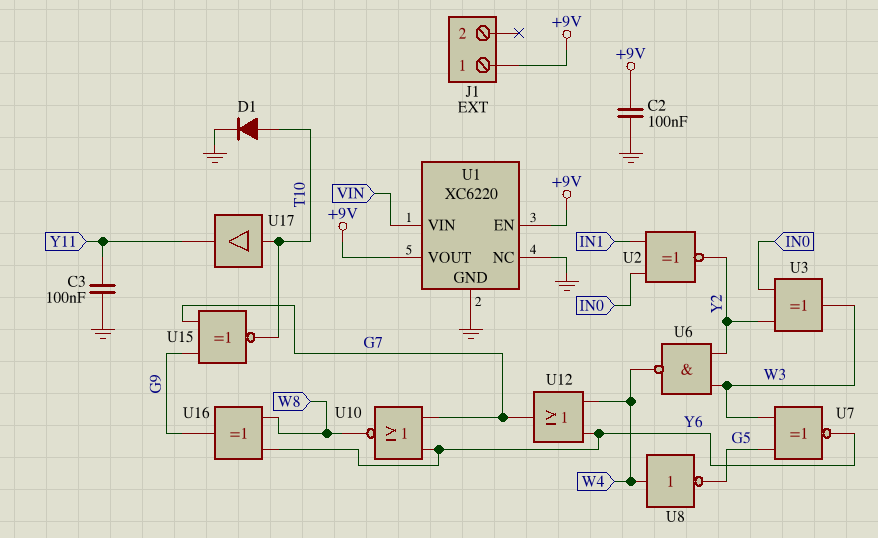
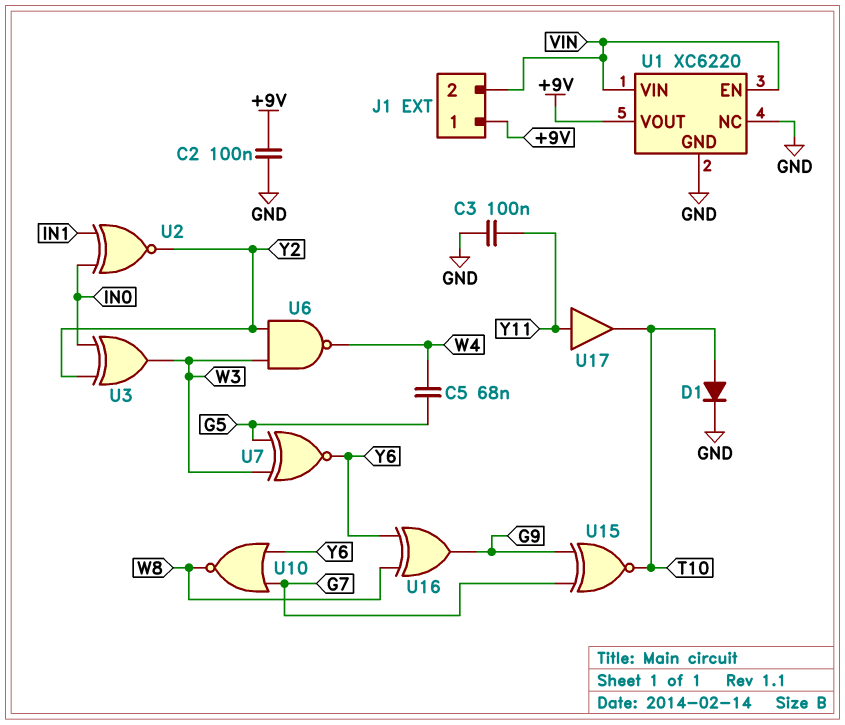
C5: none -> 68nF (G5, W4)
J1 pin 2: none -> VIN
U1 pin EN: +9V -> VIN
U8: NOT (in W4, out G5) -> none
U12: OR (in W4, in Y6, out G7) -> none
U17: buffer (in T10, out Y11) -> buffer (in Y11, out T10)

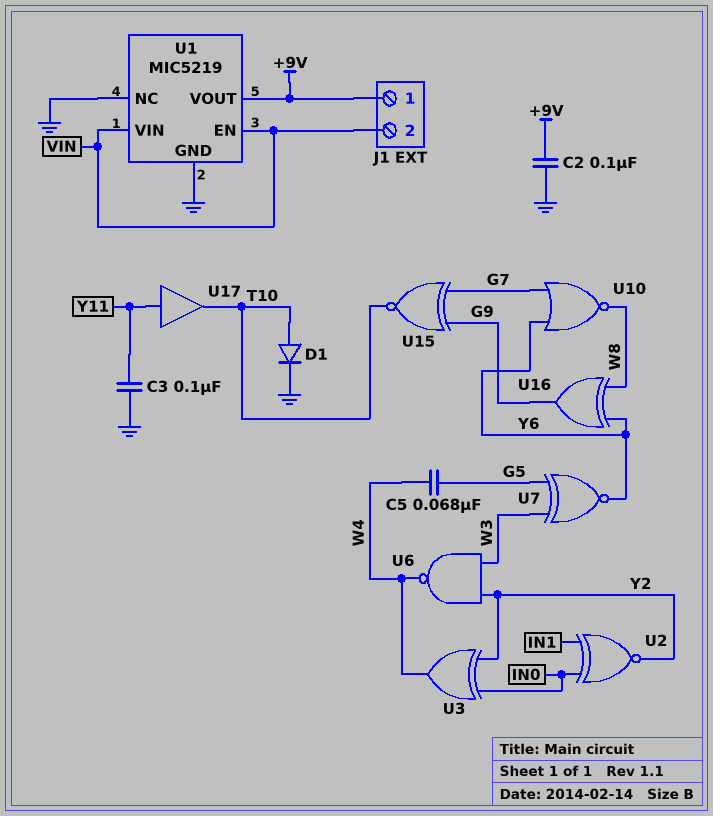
U1: XC6220 -> MIC5219
U3: XOR (in IN0, in Y2, out W3) -> XOR (in IN0, in Y2, out W4)

